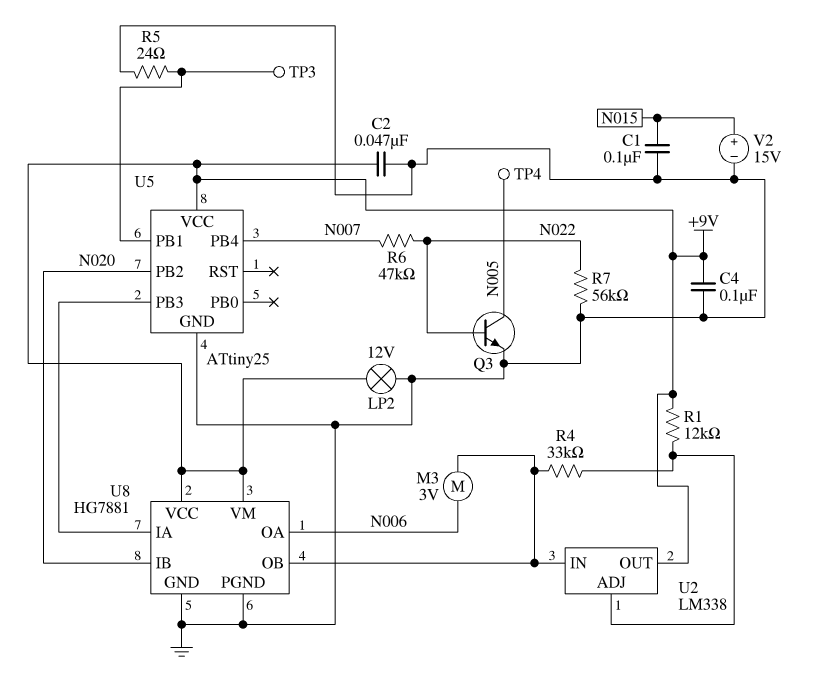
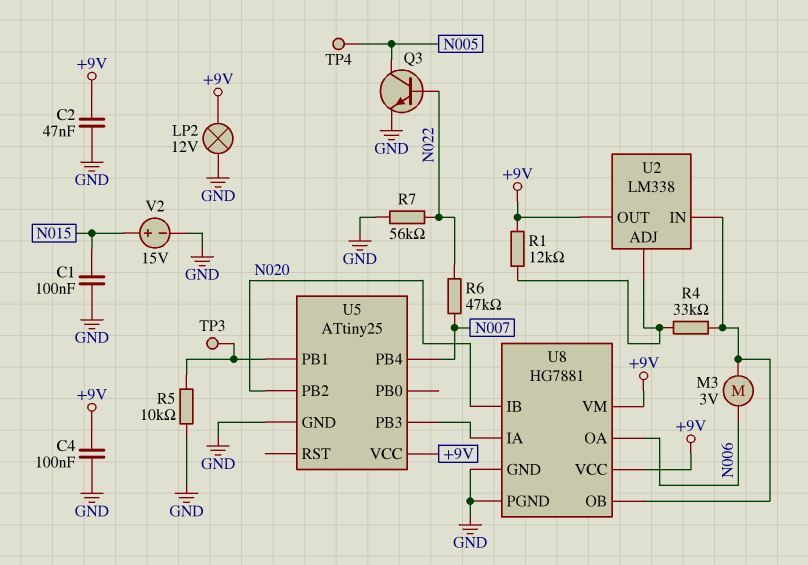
R5: 24 (GND, U5/PB1) -> 10k (GND, U5/PB1)

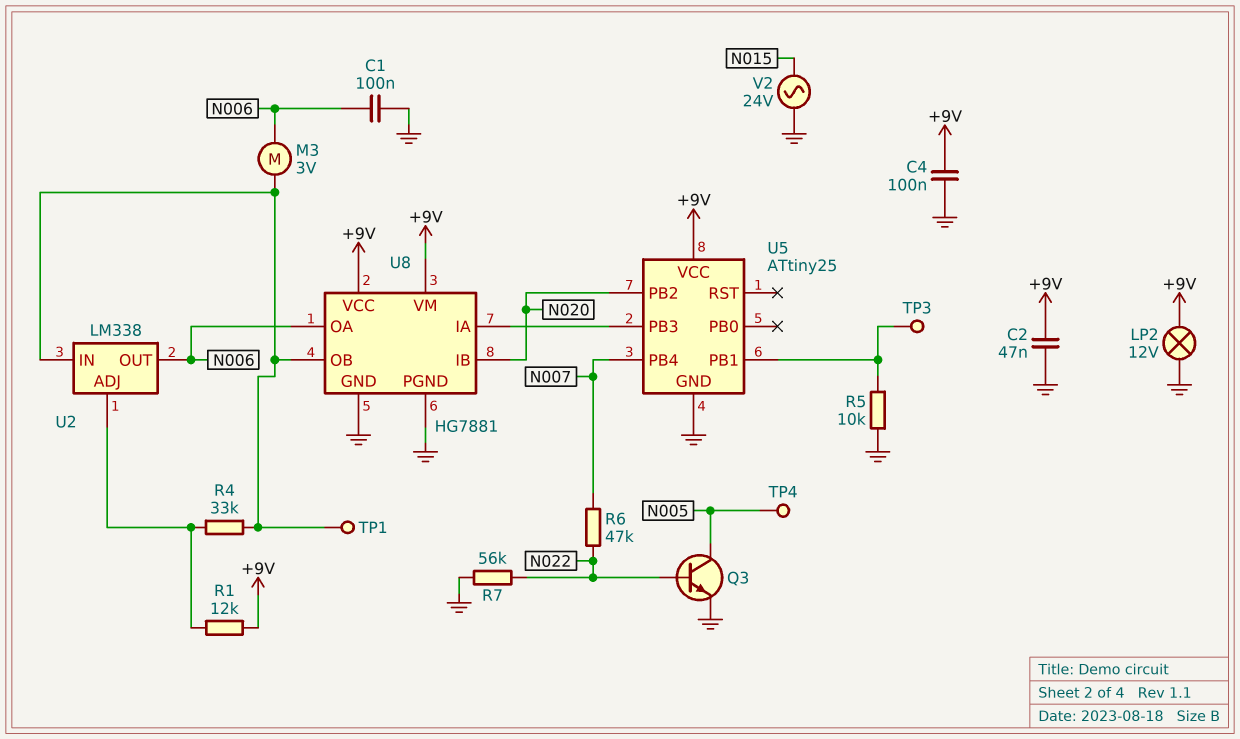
C1: 100nF (GND, N015) -> 100nF (GND, N006)
TP1: none -> test point (U2/IN)
U2 pin OUT: +9V -> N006
V2: 15V (plus N015, minus GND) -> AC 24V (GND, N015)

